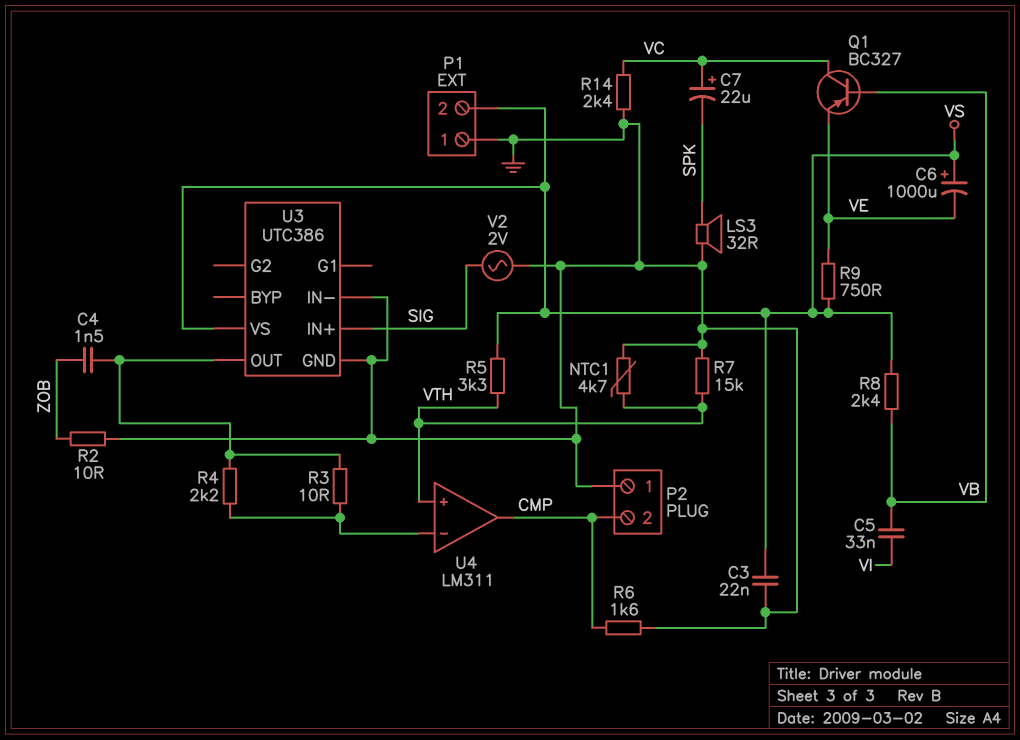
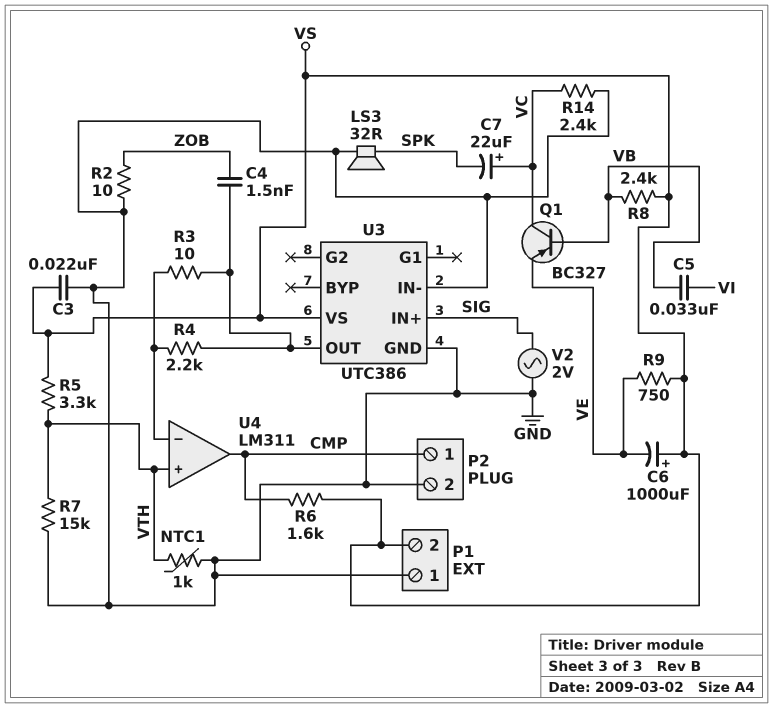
NTC1: 4.7k (GND, VTH) -> 1k (GND, VTH)
P2 pin 1: GND -> CMP
P2 pin 2: CMP -> GND
R6: 1.6k (CMP, GND) -> 1.6k (CMP, VS)

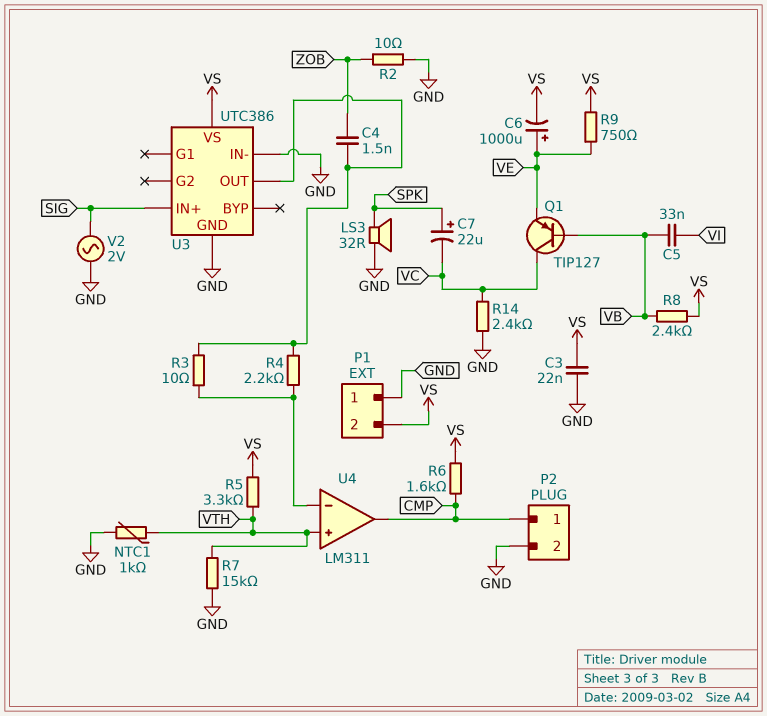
C6: 1000uF (plus VS, minus VE) -> 1000uF (plus VE, minus VS)
C7: 22uF (plus VC, minus SPK) -> 22uF (plus SPK, minus VC)
Q1: PNP BC327 (B VB, C VC, E VE) -> PNP TIP127 (B VB, C VC, E VE)

